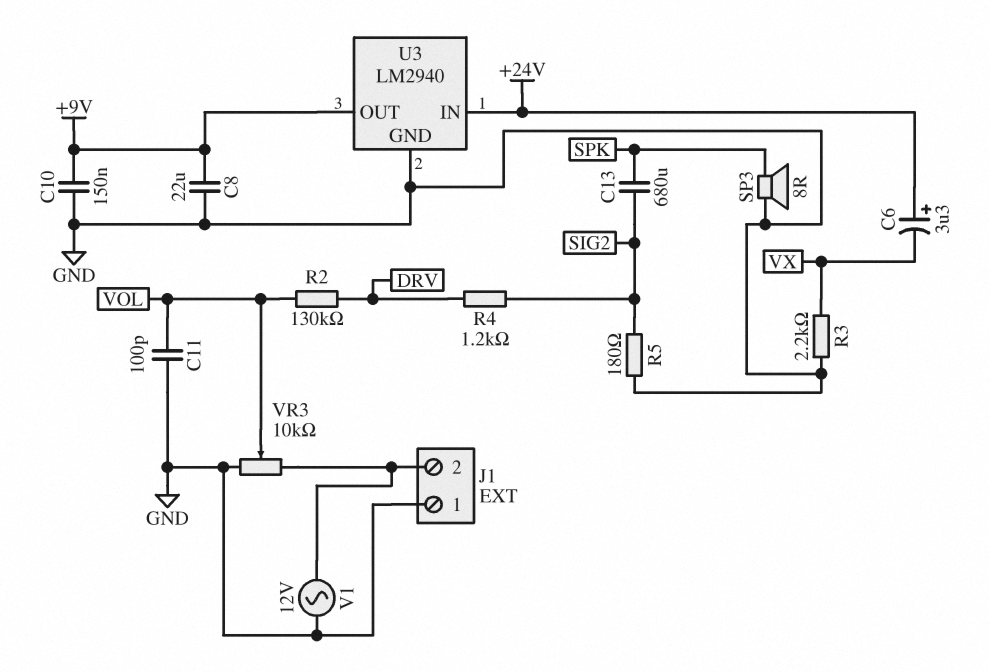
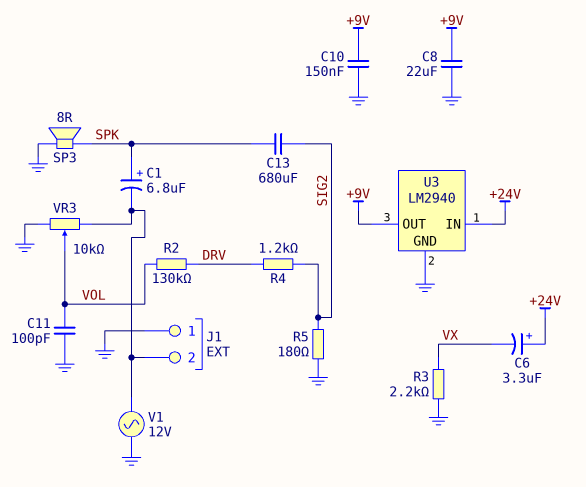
C1: none -> 6.8uF (plus SPK, minus J1/2)

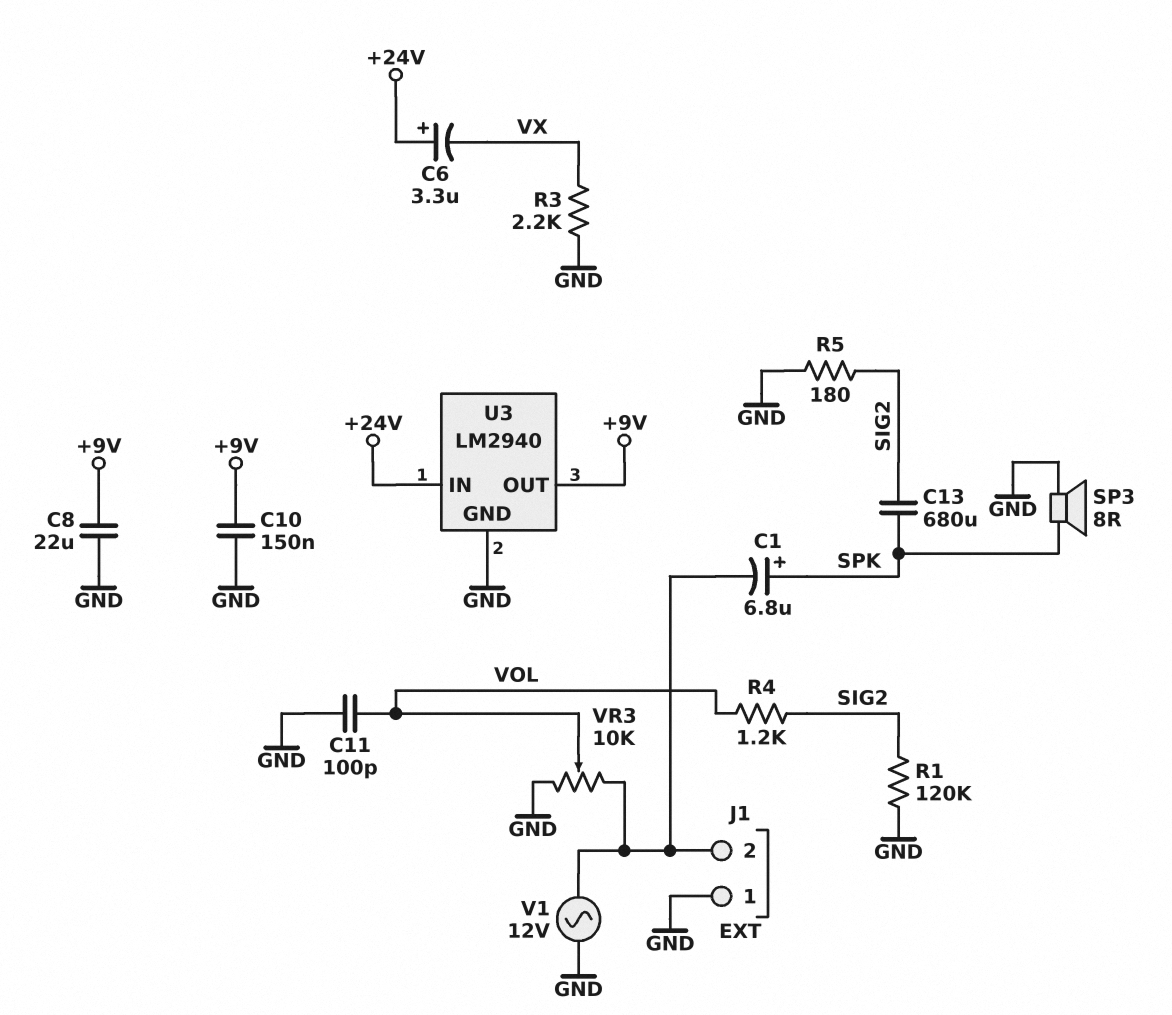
R1: none -> 120k (GND, SIG2)
R2: 130k (DRV, VOL) -> none
R4: 1.2k (DRV, SIG2) -> 1.2k (SIG2, VOL)

